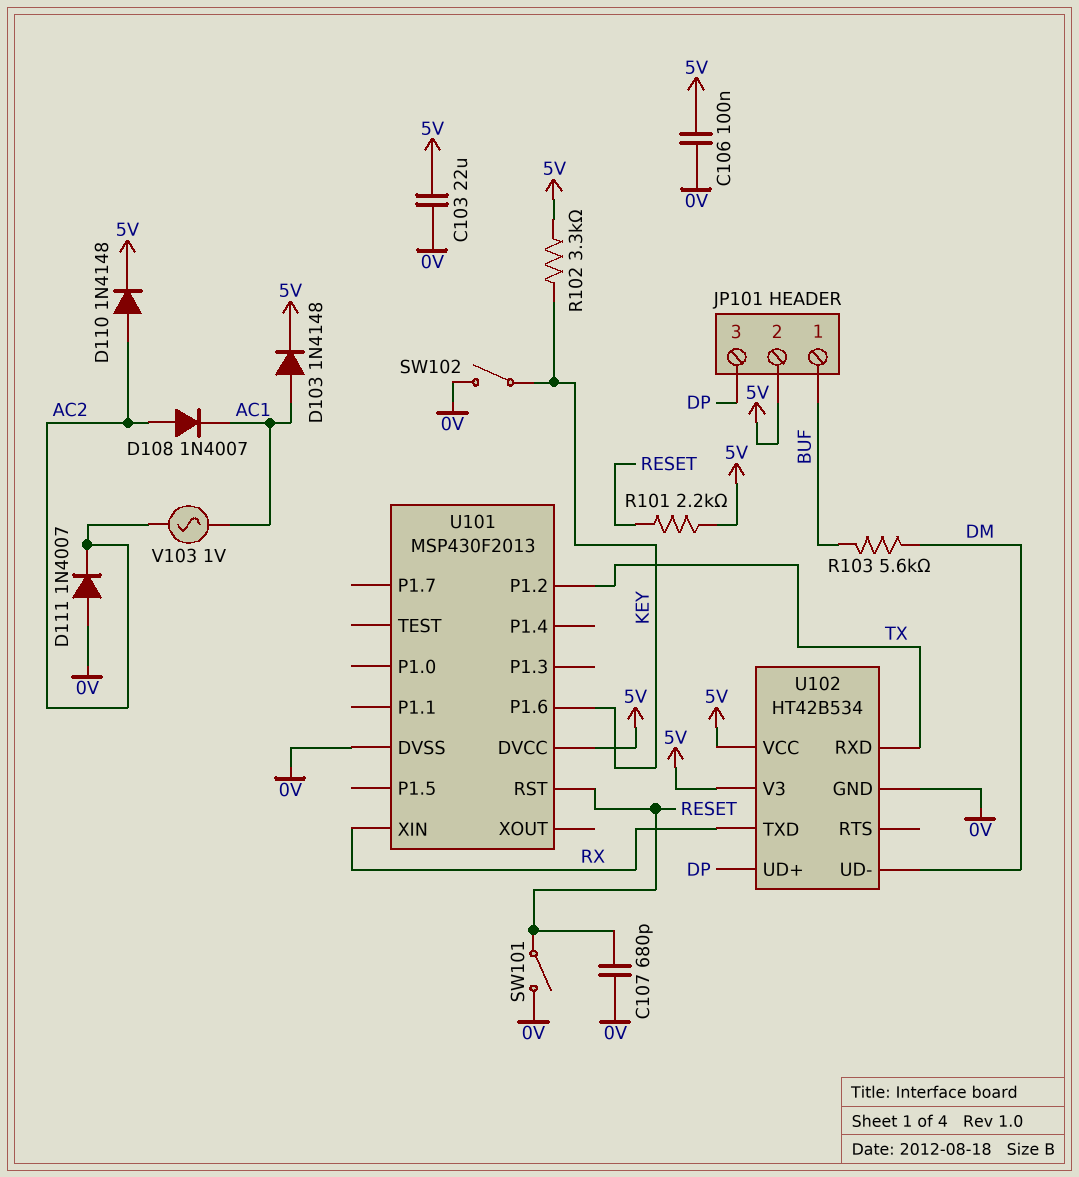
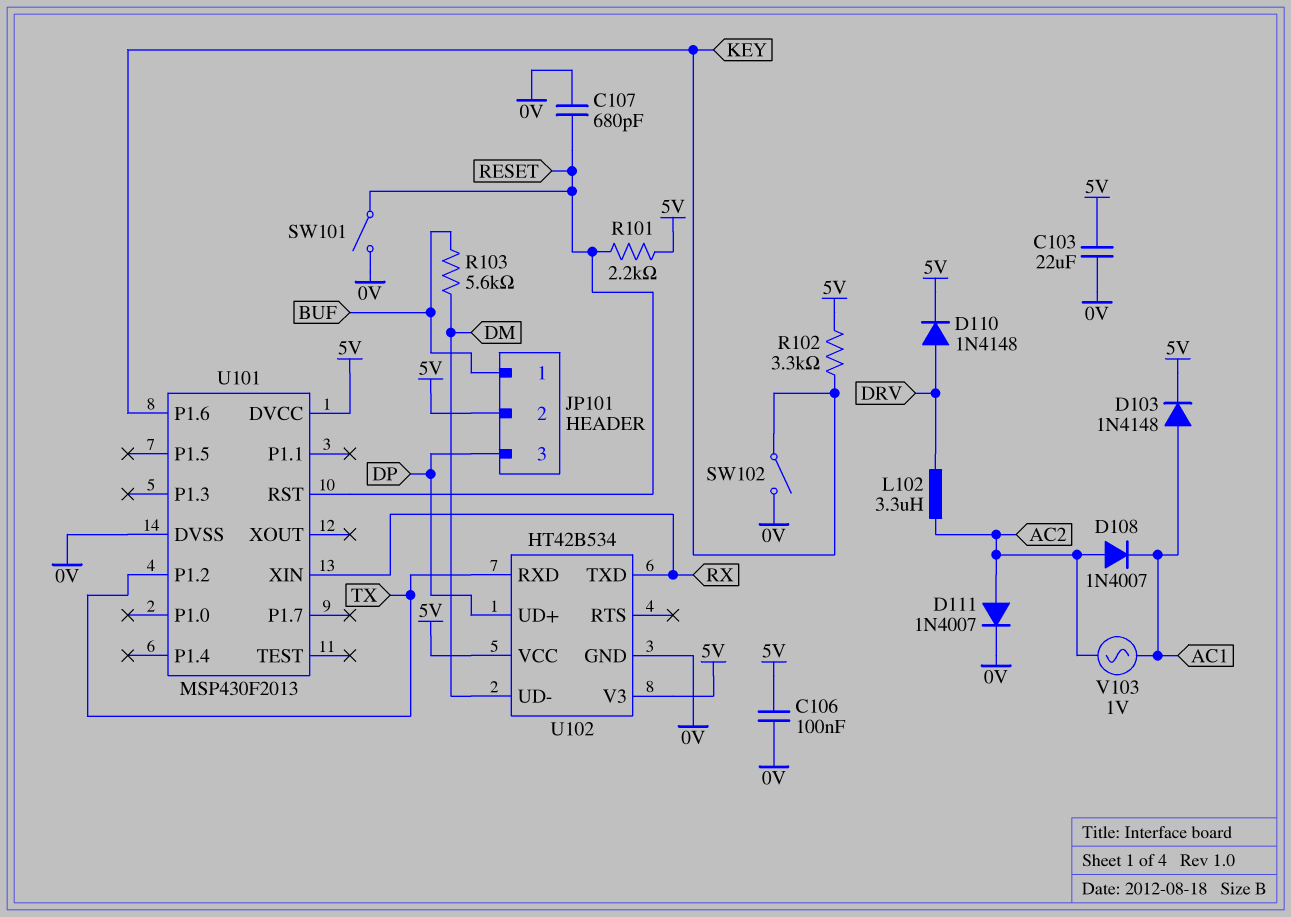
D110: diode 1N4148 (A AC2, K 5V) -> diode 1N4148 (A DRV, K 5V)
D111: diode 1N4007 (A 0V, K AC2) -> diode 1N4007 (A AC2, K 0V)
L102: none -> 3.3uH (AC2, DRV)

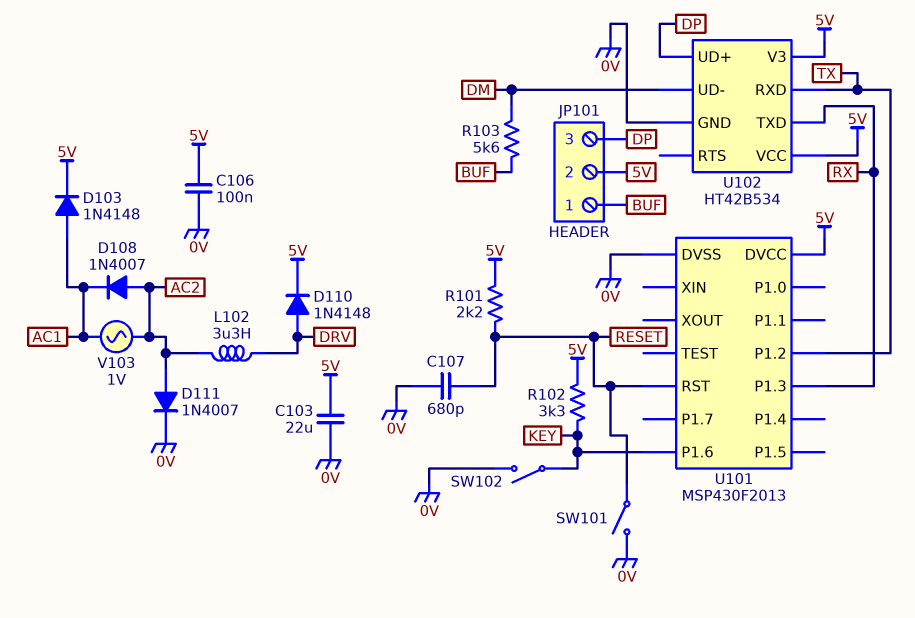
U101 pin P1.3: none -> RX
U101 pin XIN: RX -> none

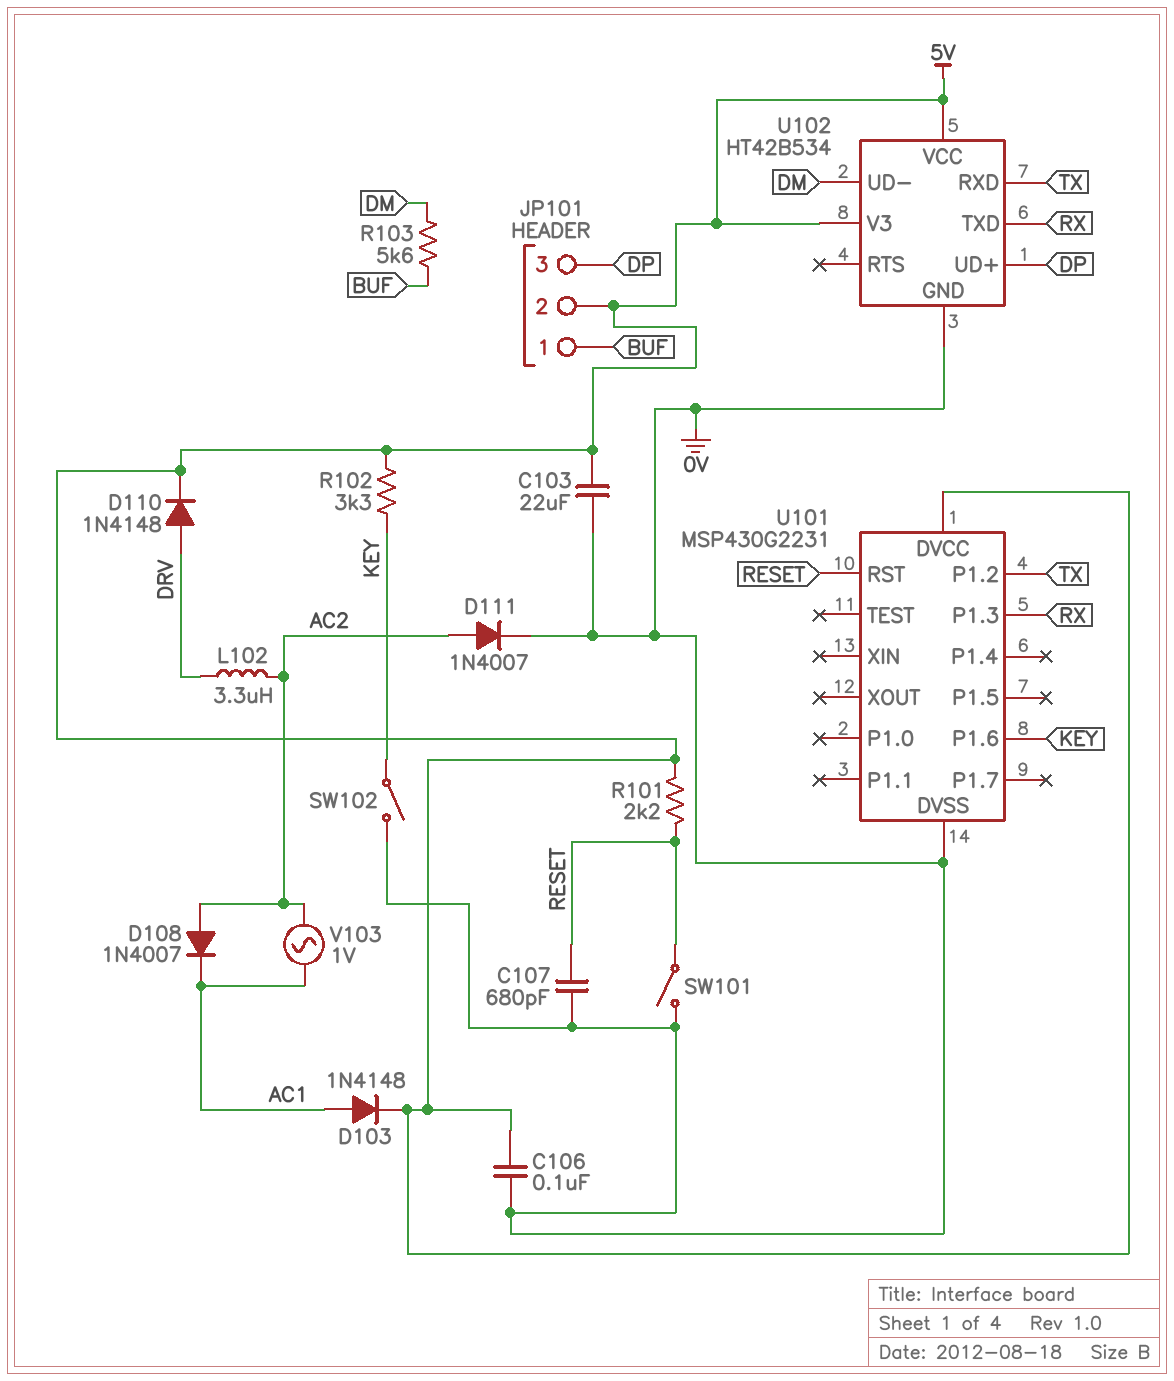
U101: MSP430F2013 -> MSP430G2231

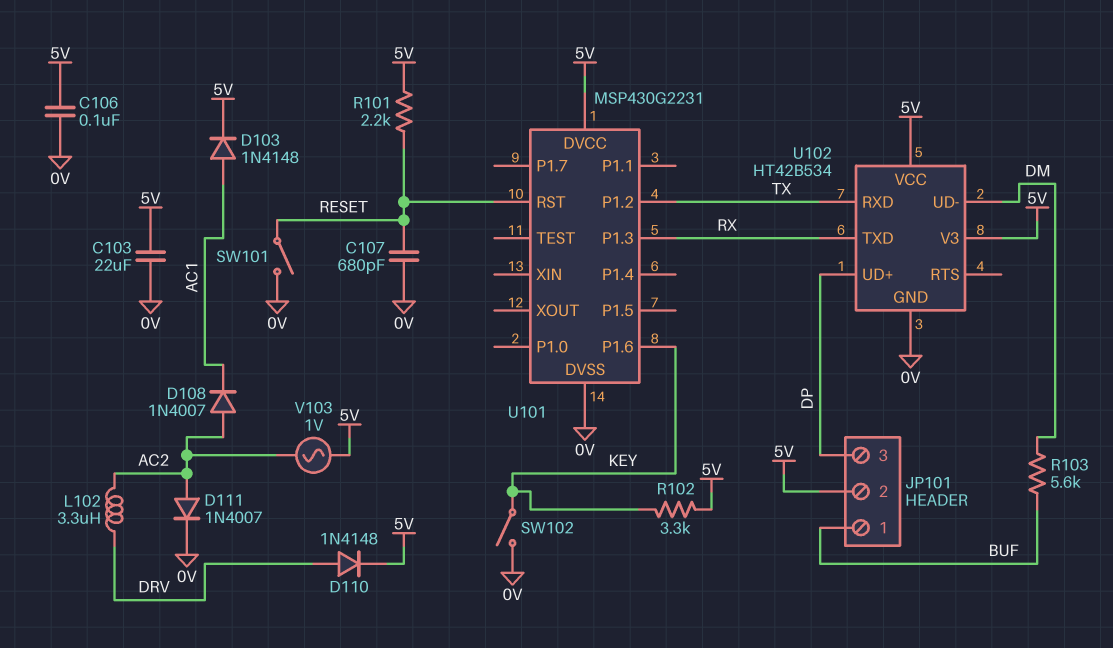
V103: AC 1V (AC1, AC2) -> AC 1V (5V, AC2)

